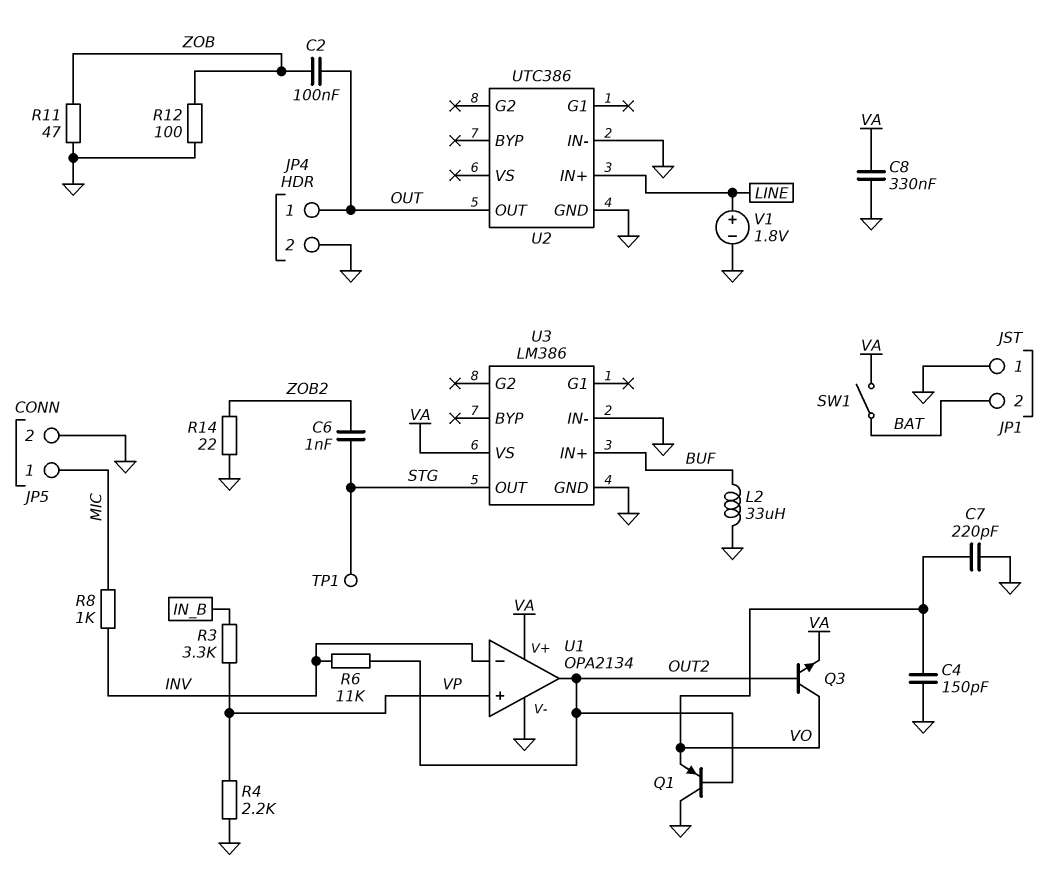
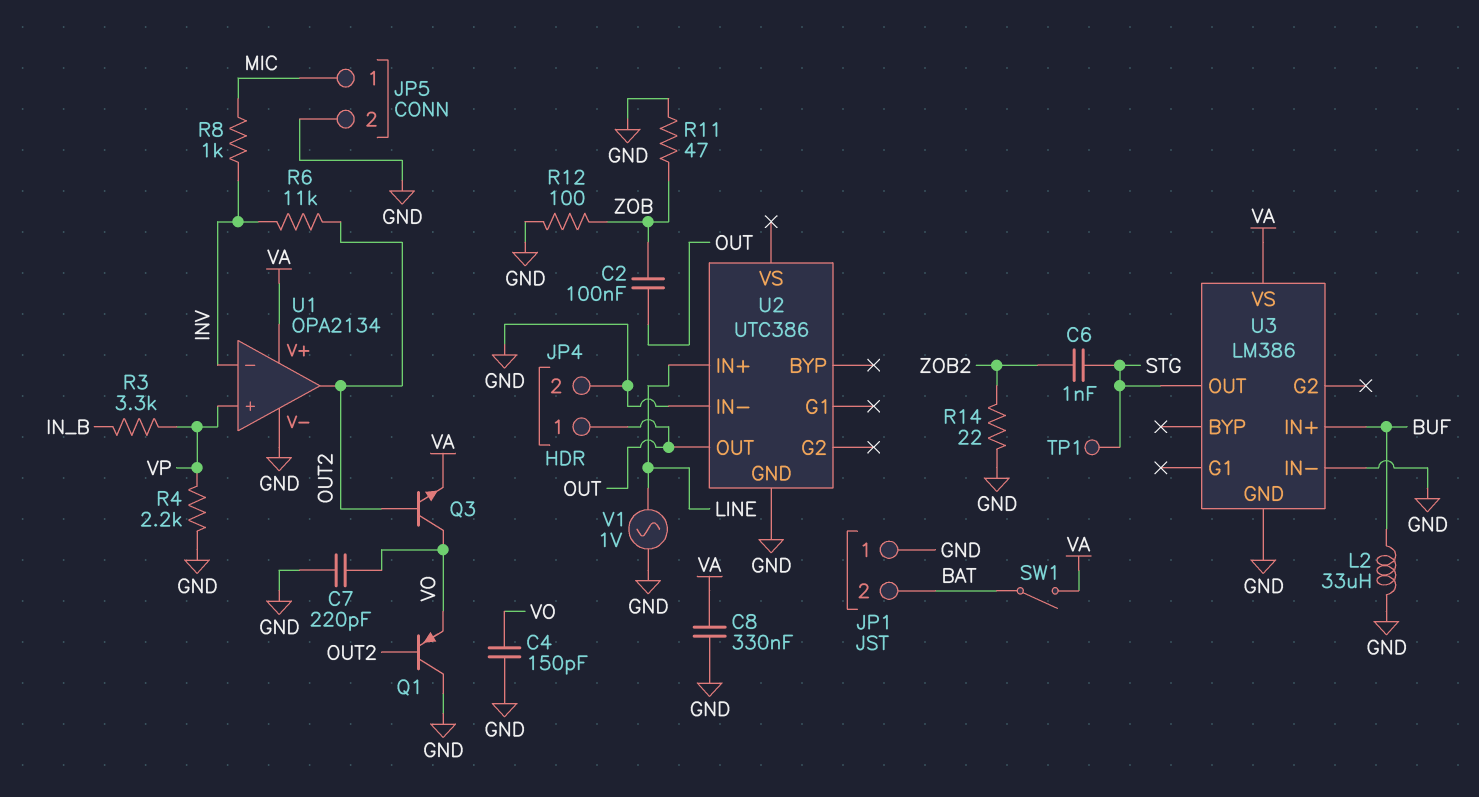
V1: 1.8V (plus LINE, minus GND) -> AC 1V (GND, LINE)

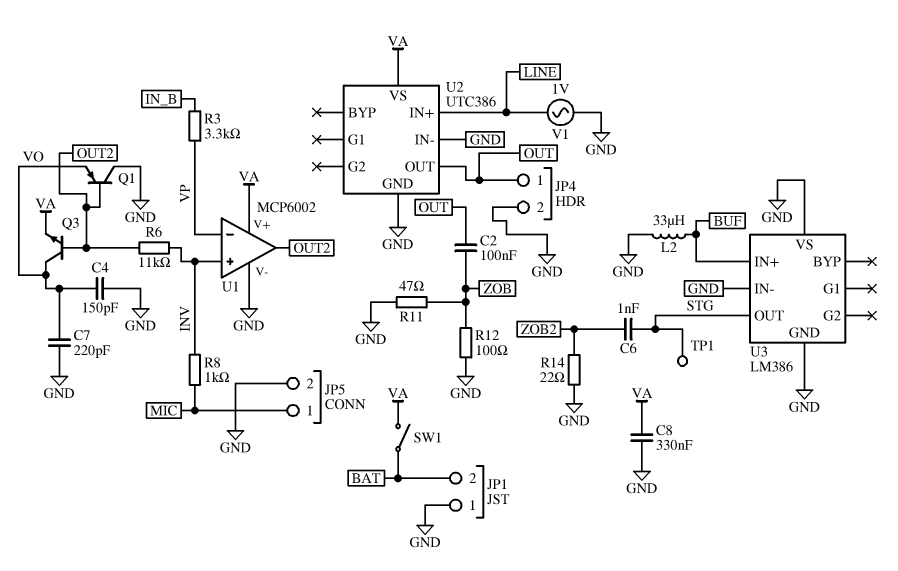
R4: 2.2k (GND, VP) -> none
U1: OPA2134 -> MCP6002
U1 pin in+: VP -> INV
U1 pin in-: INV -> VP
U2 pin VS: none -> VA
U3 pin VS: VA -> GND

